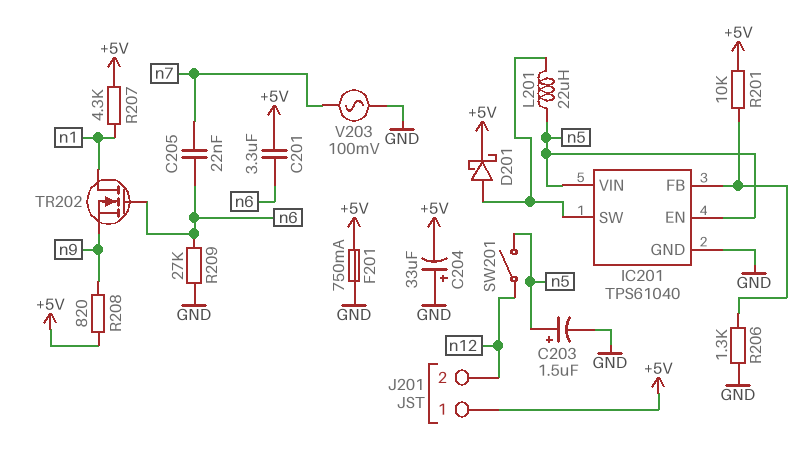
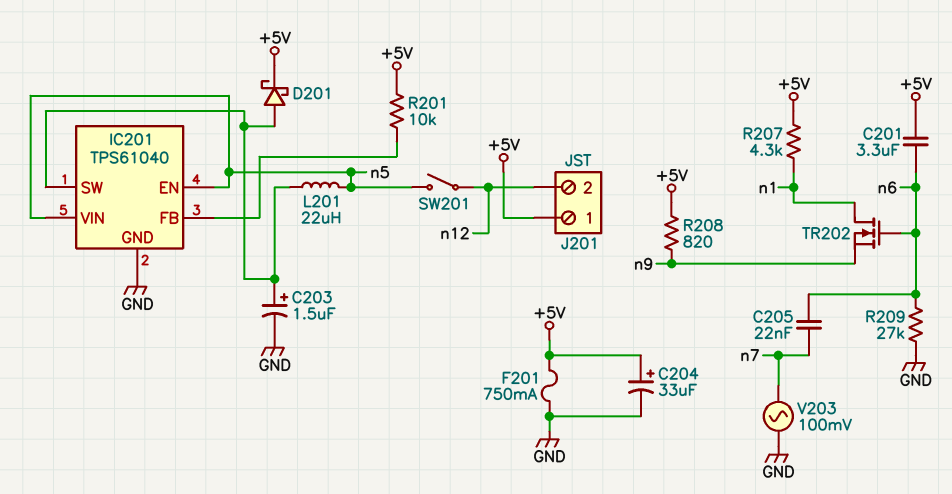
C203: 1.5uF (plus n5, minus GND) -> 1.5uF (plus IC201/SW, minus GND)
C204: 33uF (plus GND, minus +5V) -> 33uF (plus +5V, minus GND)
R206: 1.3k (GND, IC201/FB) -> none

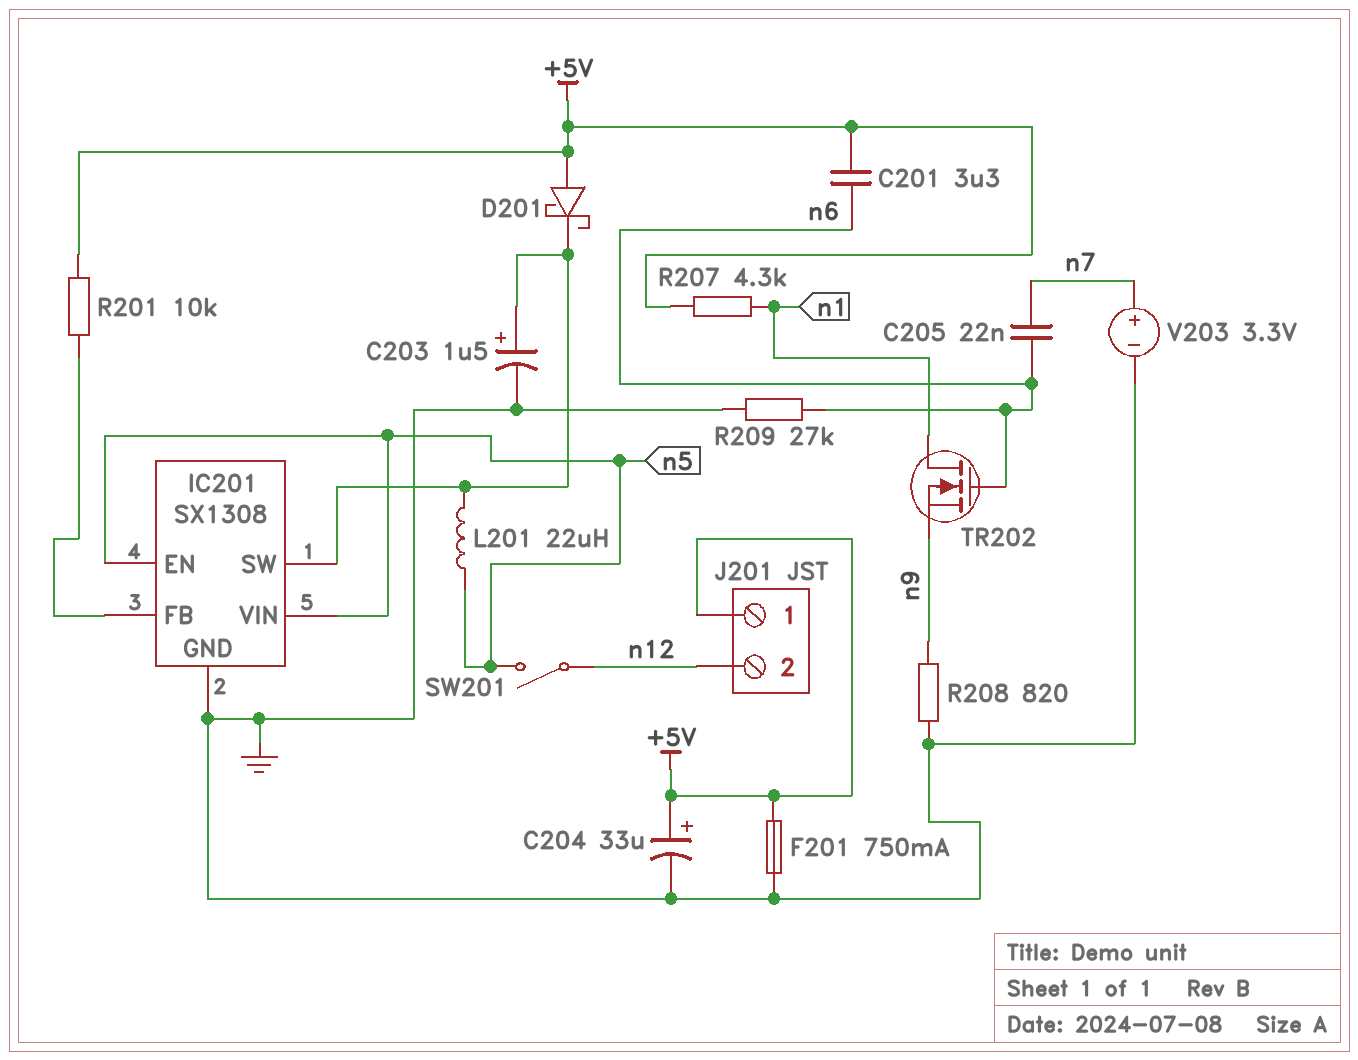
D201: schottky (A IC201/SW, K +5V) -> schottky (A +5V, K IC201/SW)
IC201: TPS61040 -> SX1308
R208: 820 (+5V, n9) -> 820 (GND, n9)
V203: AC 100mV (GND, n7) -> 3.3V (plus n7, minus GND)

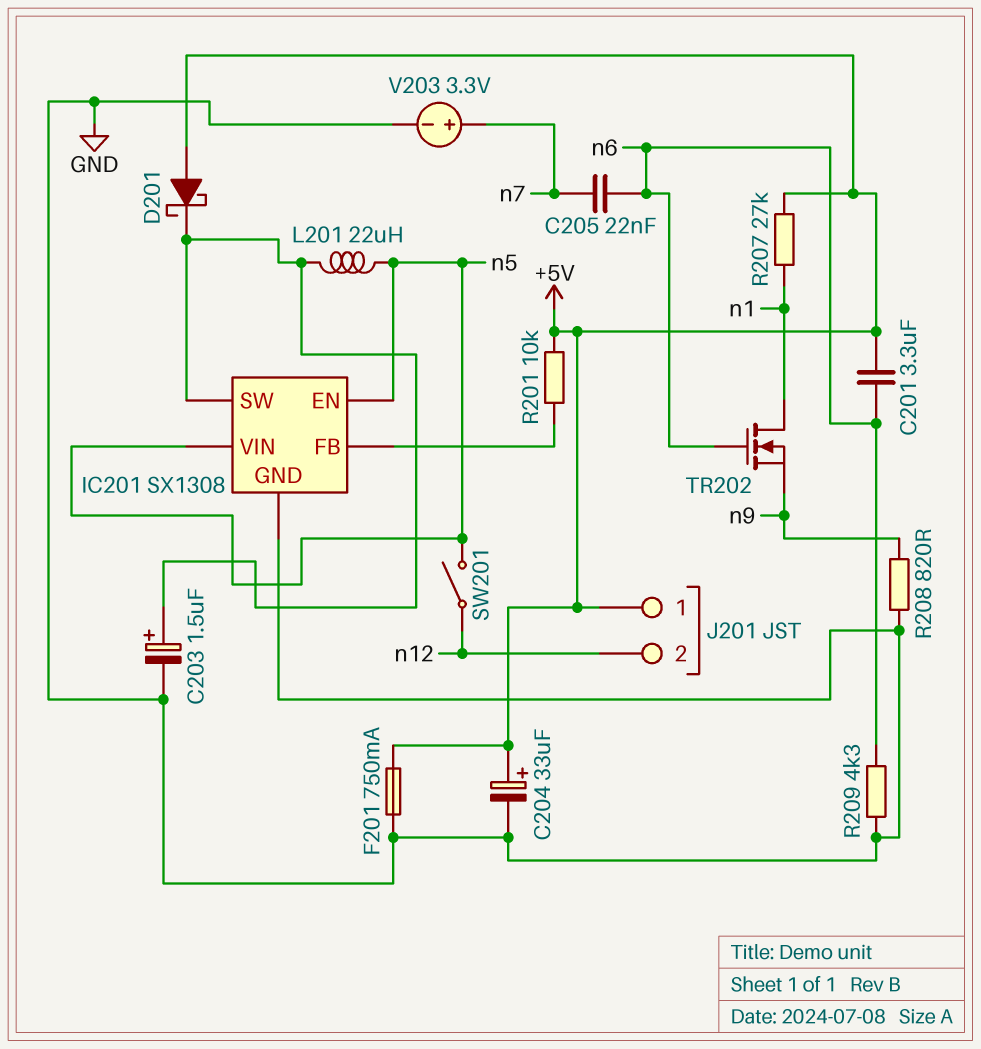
R207: 4.3k (+5V, n1) -> 27k (+5V, n1)
R209: 27k (GND, n6) -> 4.3k (GND, n6)

